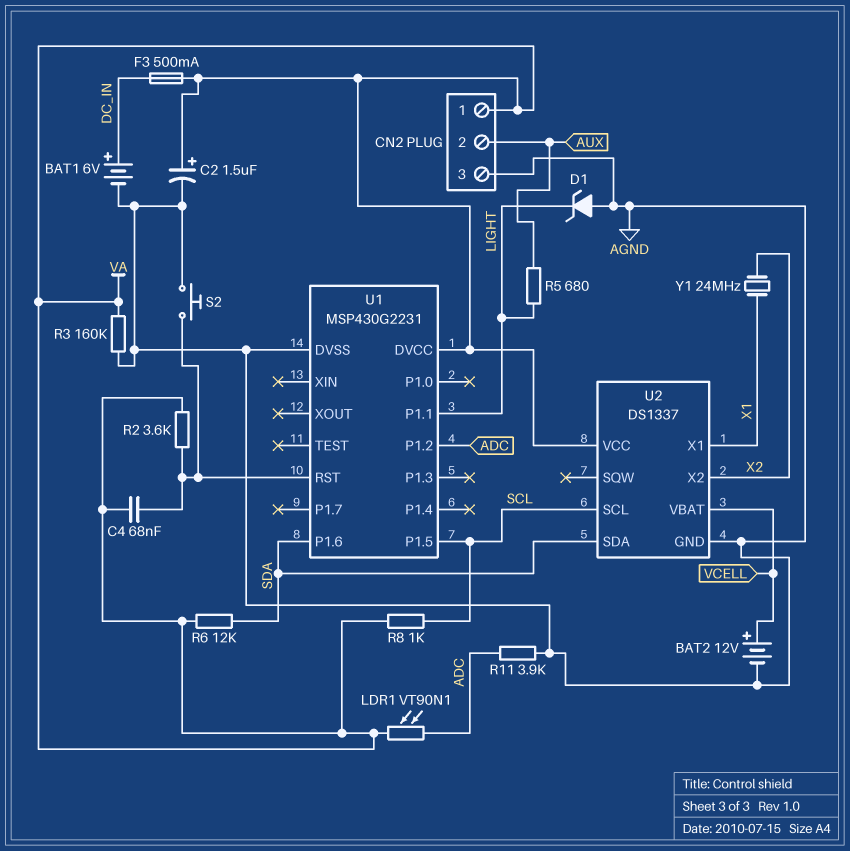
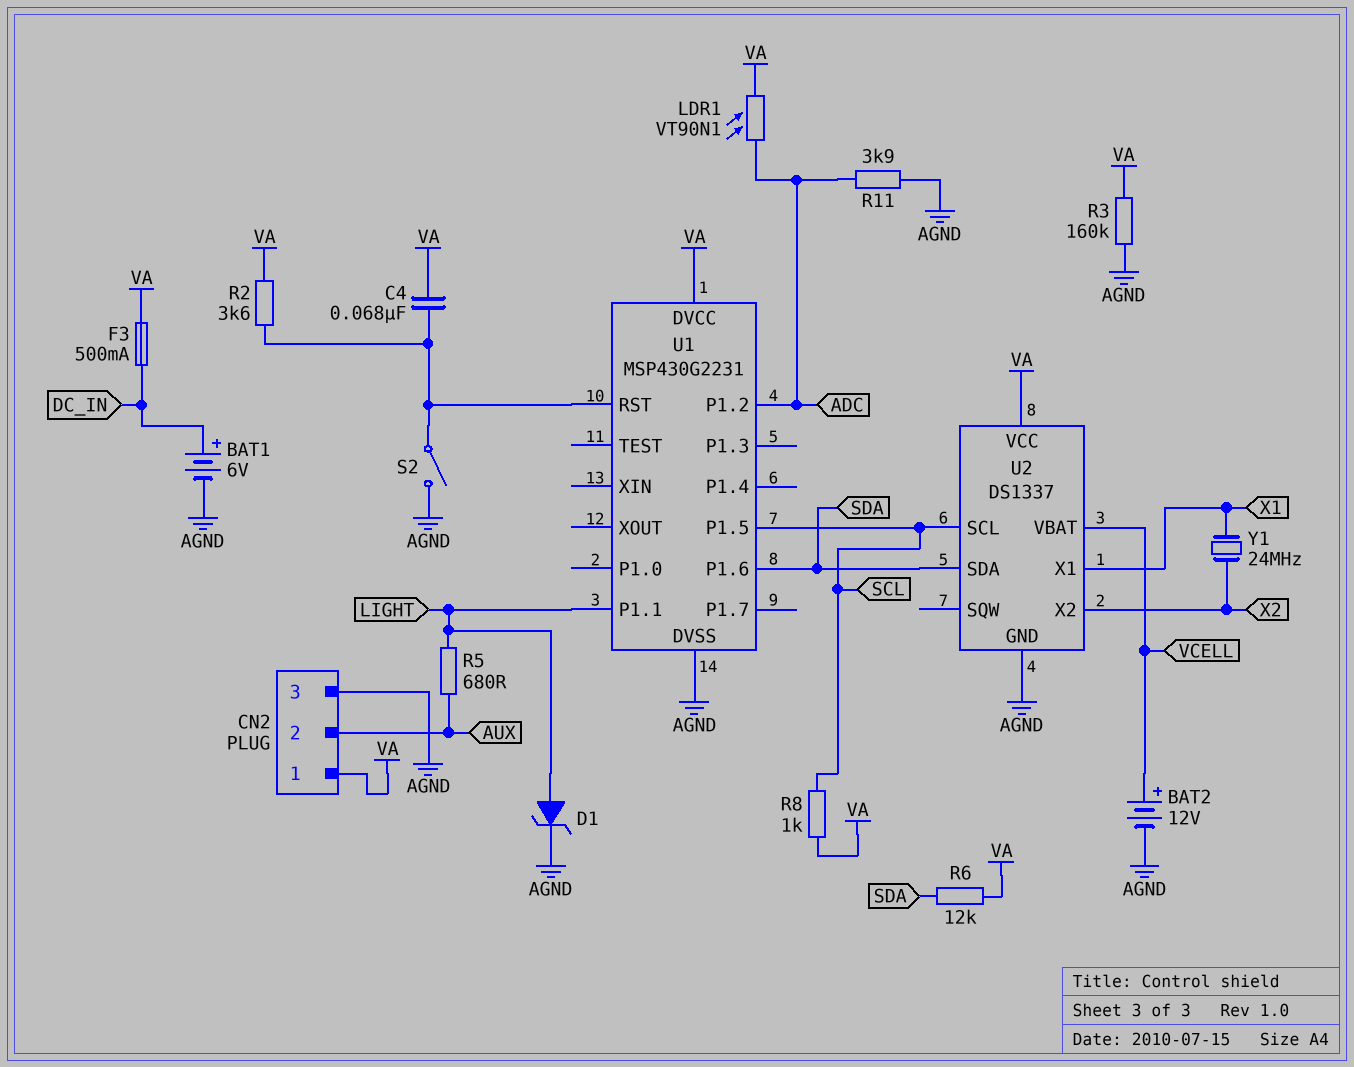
C2: 1.5uF (plus VA, minus AGND) -> none
D1: zener (A AGND, K LIGHT) -> zener (A LIGHT, K AGND)
S2: button (AGND, U1/RST) -> switch (AGND, U1/RST)

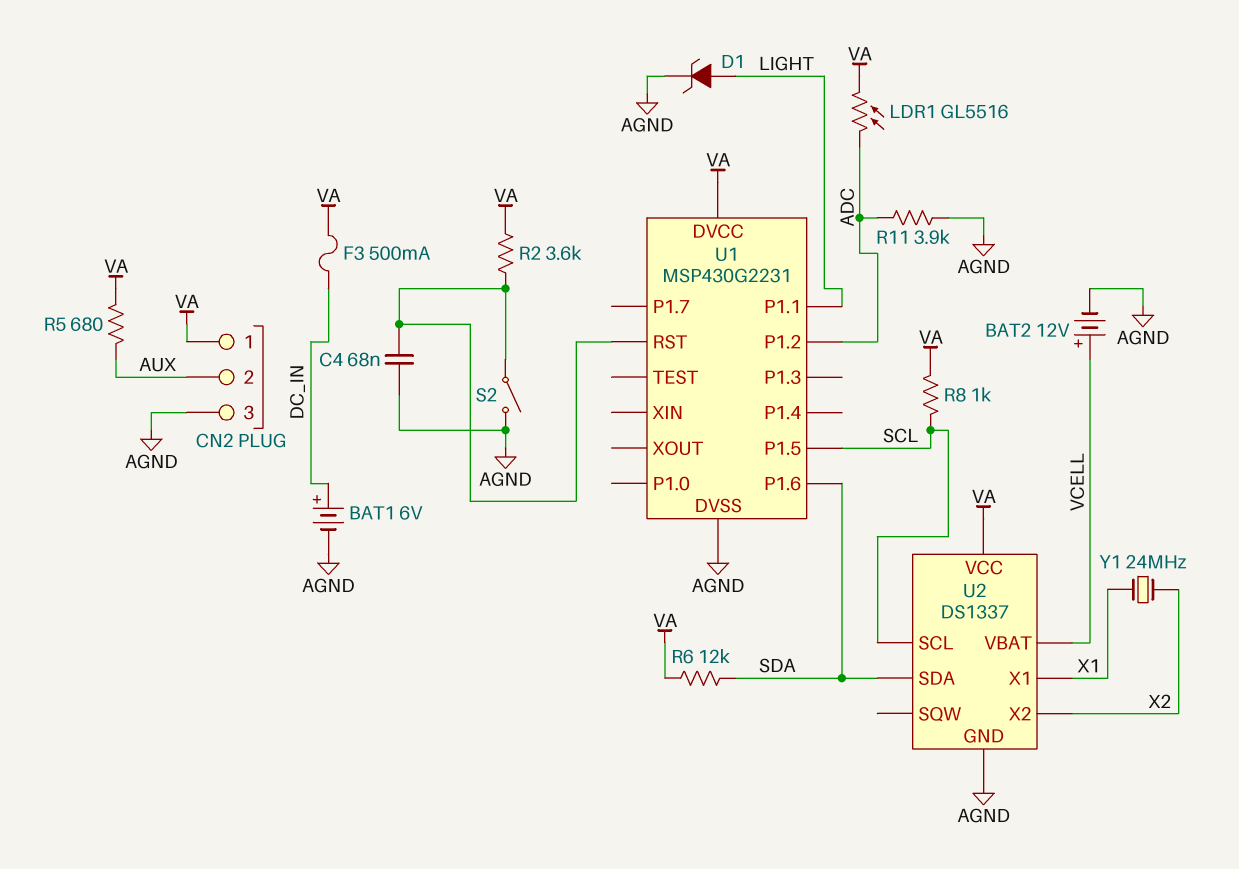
C4: 68nF (U1/RST, VA) -> 68nF (AGND, U1/RST)
LDR1: VT90N1 (ADC, VA) -> GL5516 (ADC, VA)
R3: 160k (AGND, VA) -> none
R5: 680 (AUX, LIGHT) -> 680 (AUX, VA)

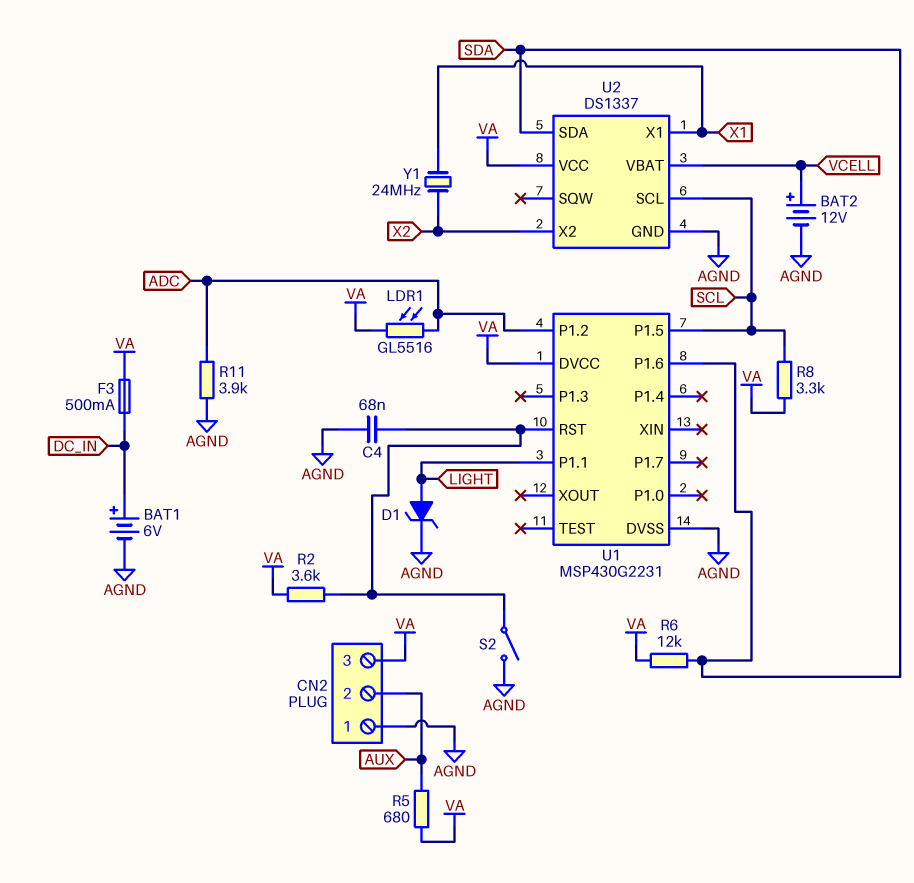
CN2 pin 1: VA -> AGND
CN2 pin 3: AGND -> VA
R8: 1k (SCL, VA) -> 3.3k (SCL, VA)

